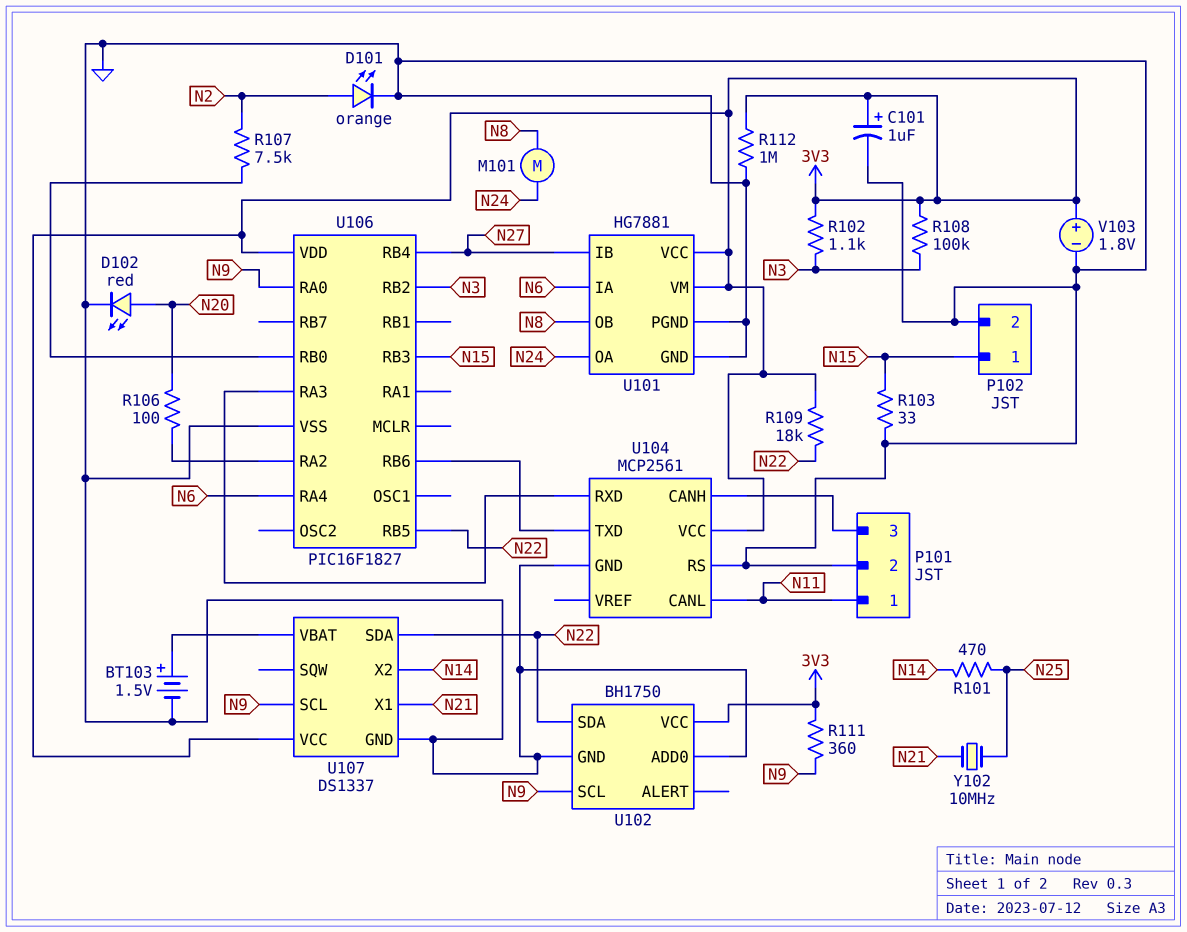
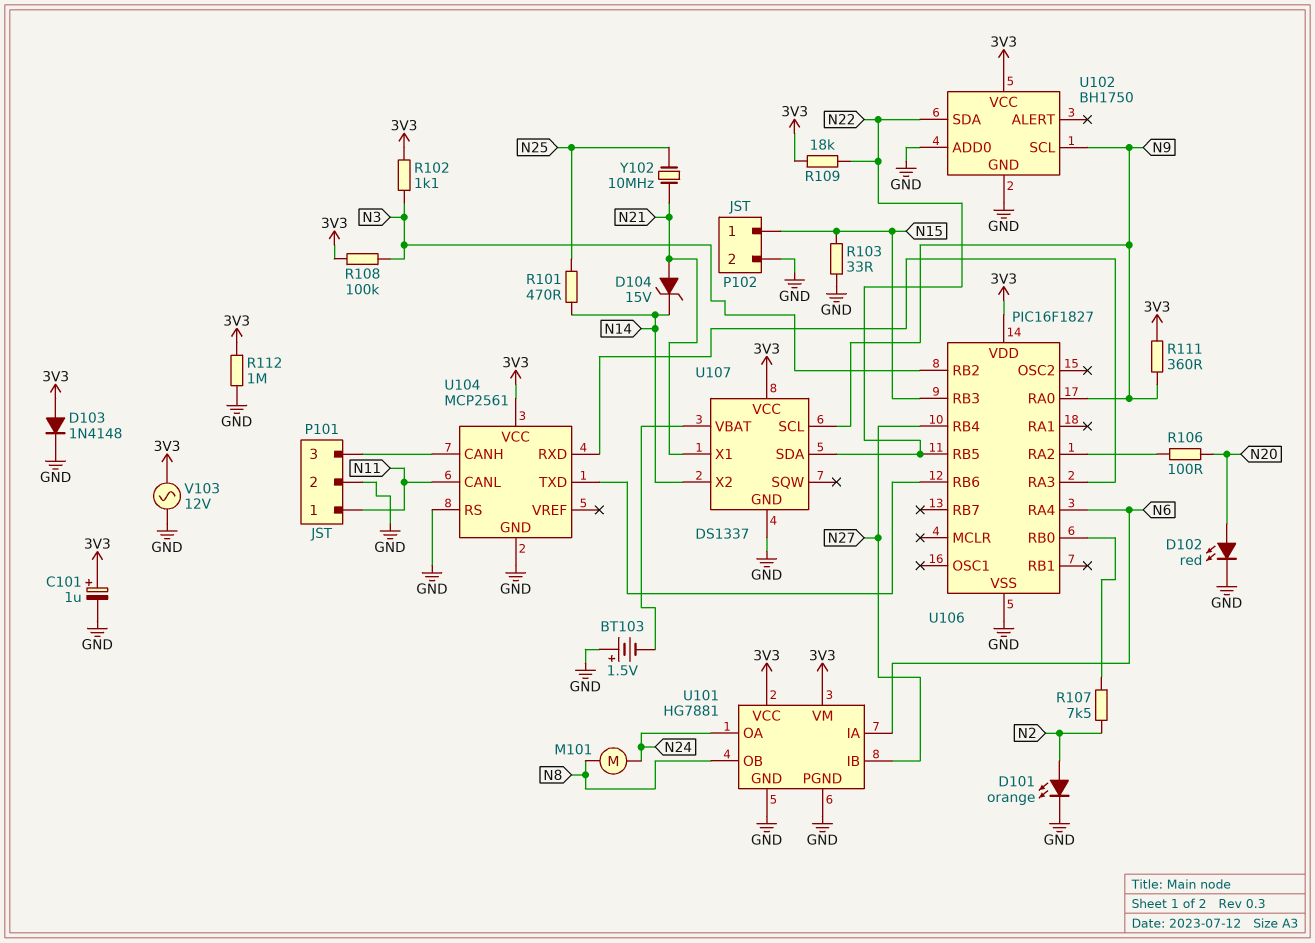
BT103: 1.5V (plus U107/VBAT, minus GND) -> 1.5V (plus GND, minus U107/VBAT)
D103: none -> diode 1N4148 (A 3V3, K GND)
D104: none -> zener 15V (A N21, K N14)
V103: 1.8V (plus 3V3, minus GND) -> AC 12V (3V3, GND)

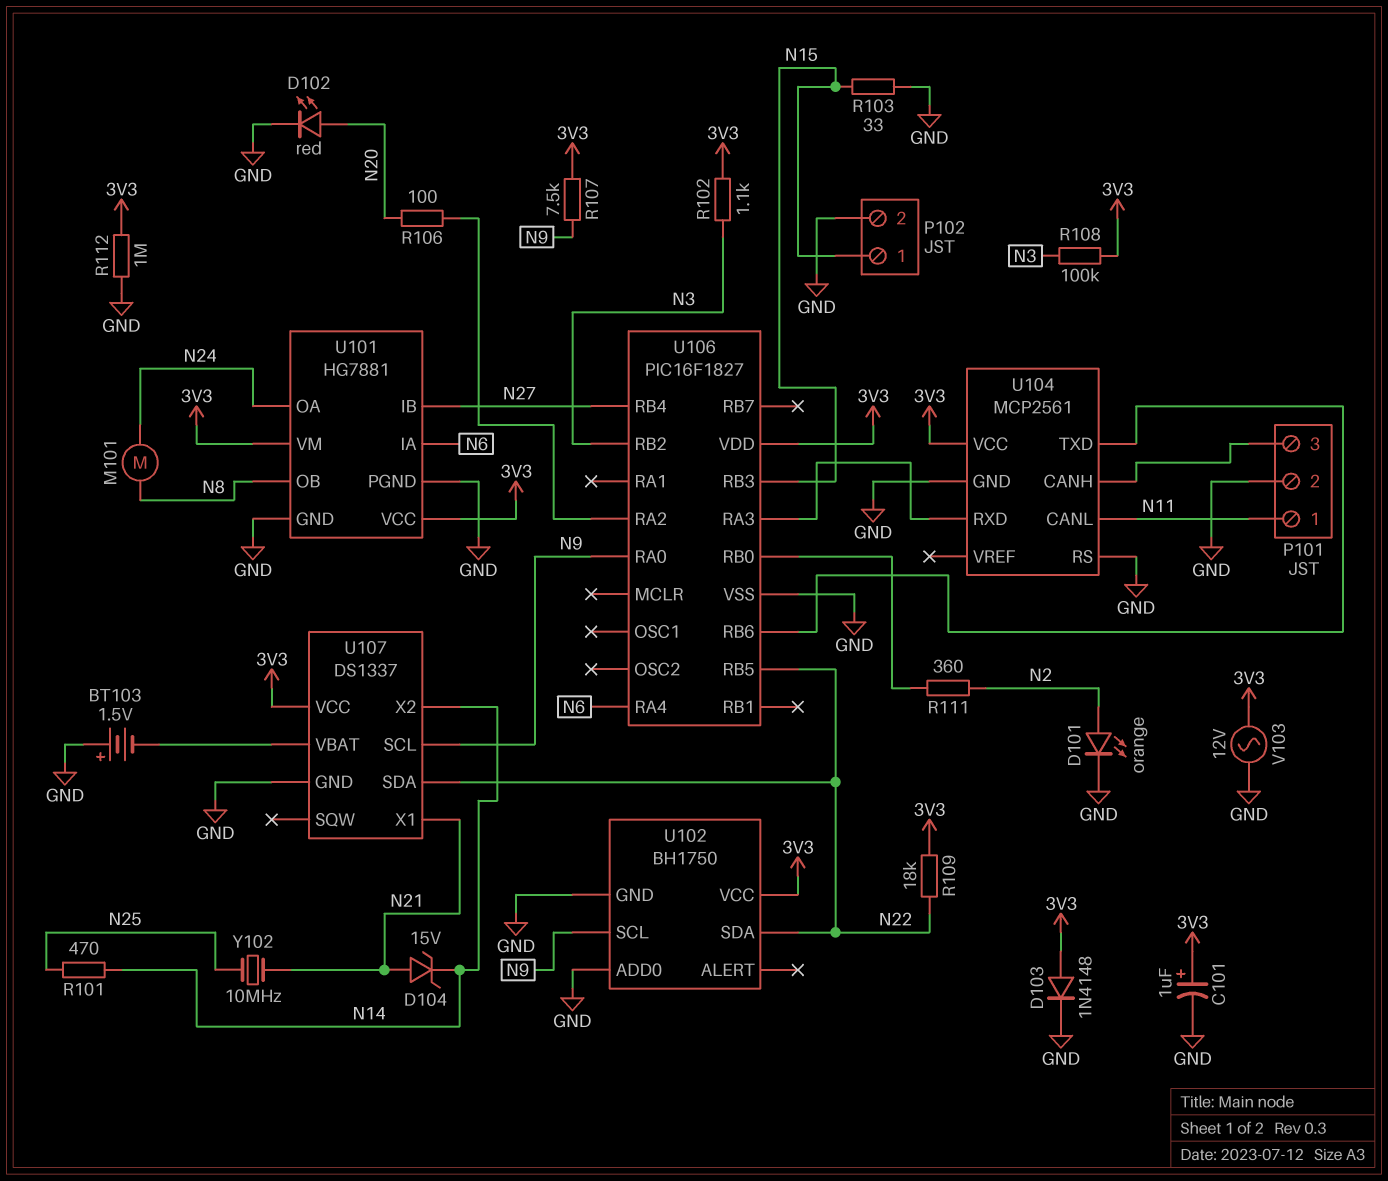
R107: 7.5k (N2, U106/RB0) -> 7.5k (3V3, N9)
R111: 360 (3V3, N9) -> 360 (N2, U106/RB0)

